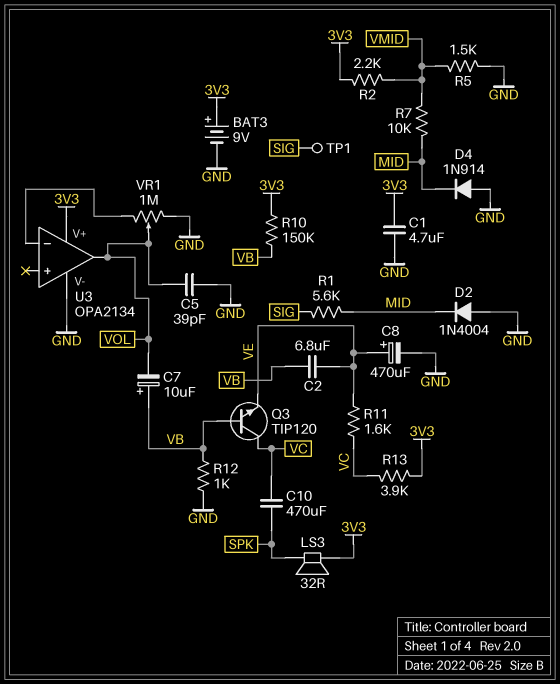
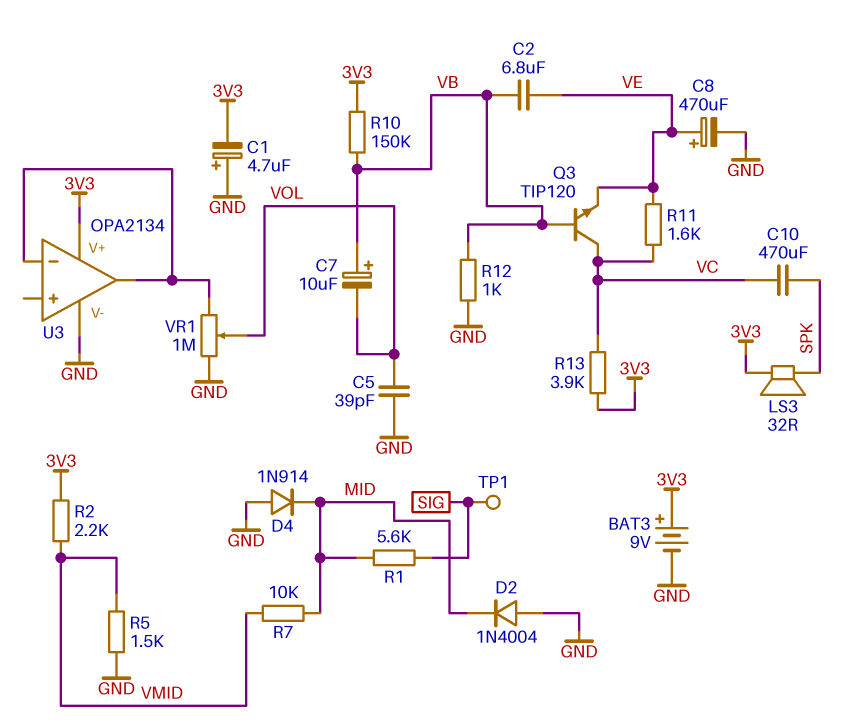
C1: 4.7uF (3V3, GND) -> 4.7uF (plus GND, minus 3V3)
U3 pin out: VOL -> U3/in-

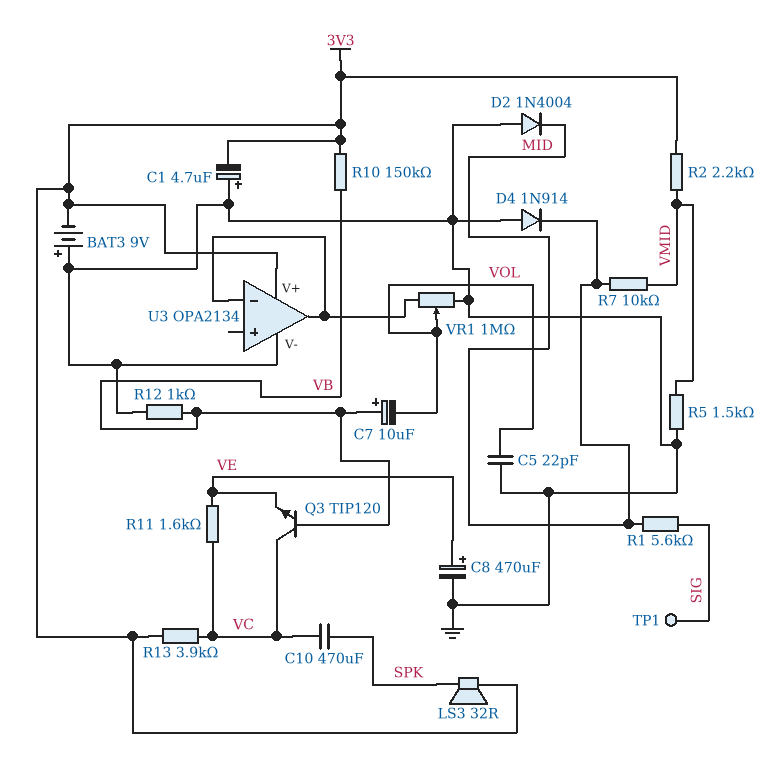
BAT3: 9V (plus 3V3, minus GND) -> 9V (plus GND, minus 3V3)
C2: 6.8uF (VB, VE) -> none
C5: 39pF (GND, VOL) -> 22pF (GND, VOL)

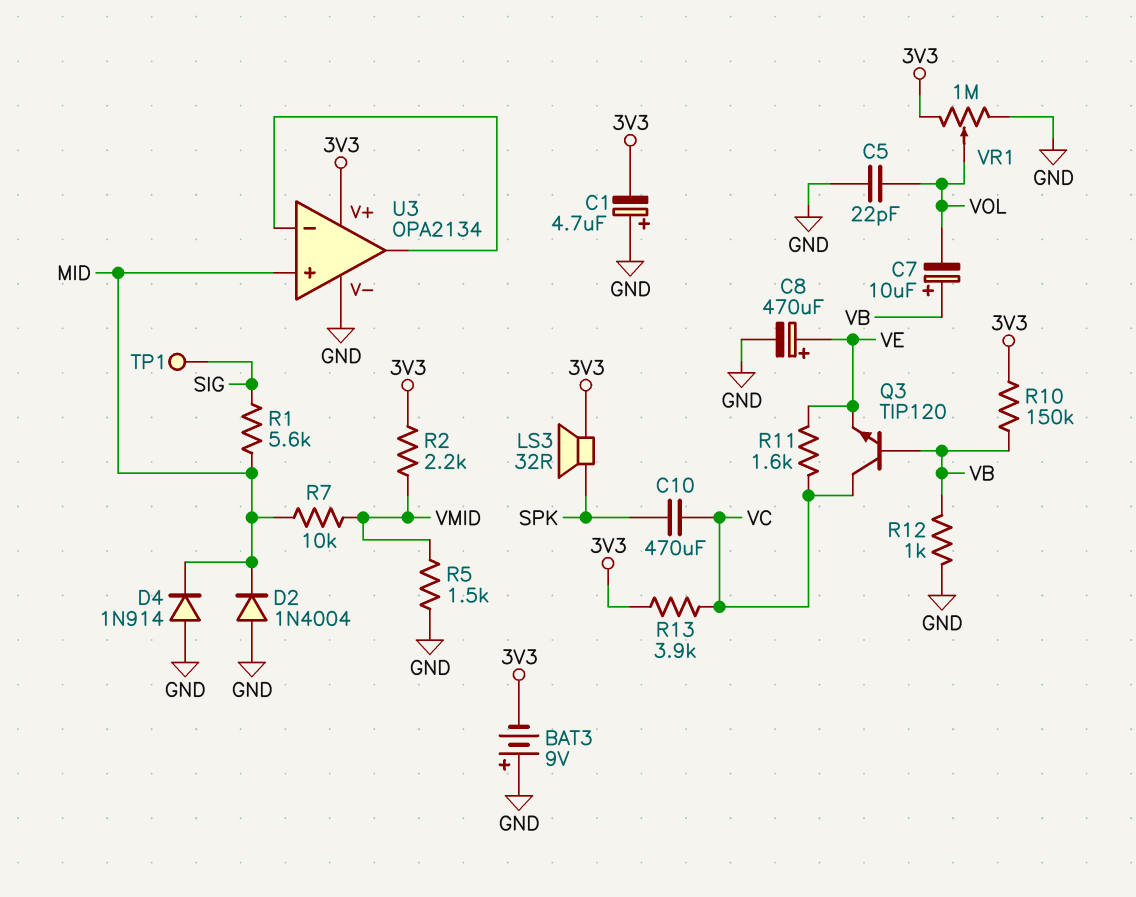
U3 pin in+: none -> MID
VR1: 1M (GND, U3/in-, wiper VOL) -> 1M (3V3, GND, wiper VOL)

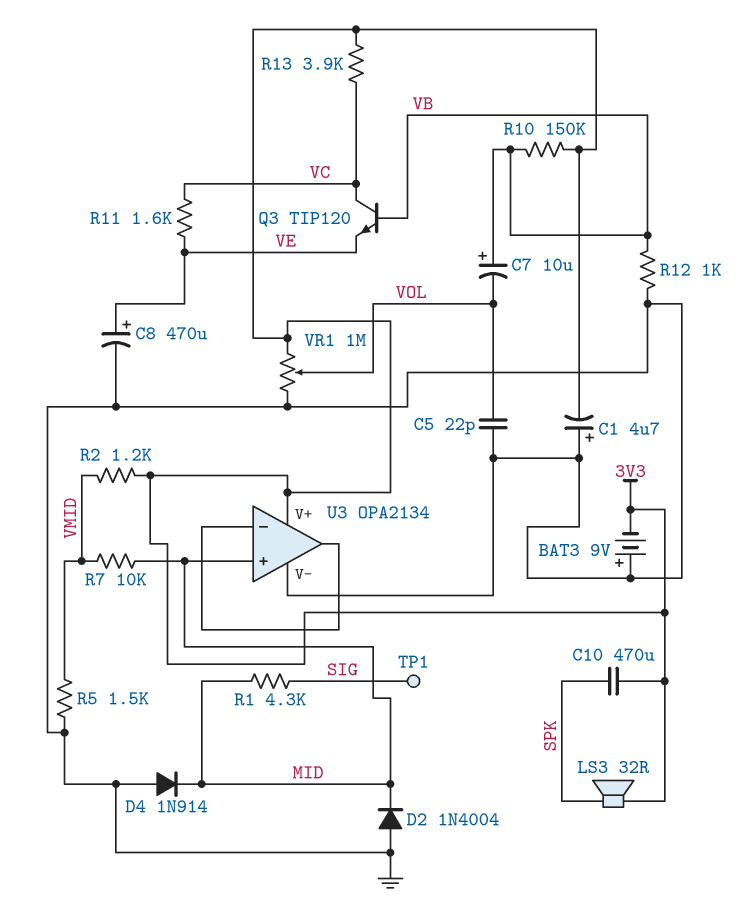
C10: 470uF (SPK, VC) -> 470uF (3V3, SPK)
R1: 5.6k (MID, SIG) -> 4.3k (MID, SIG)
R2: 2.2k (3V3, VMID) -> 1.2k (3V3, VMID)

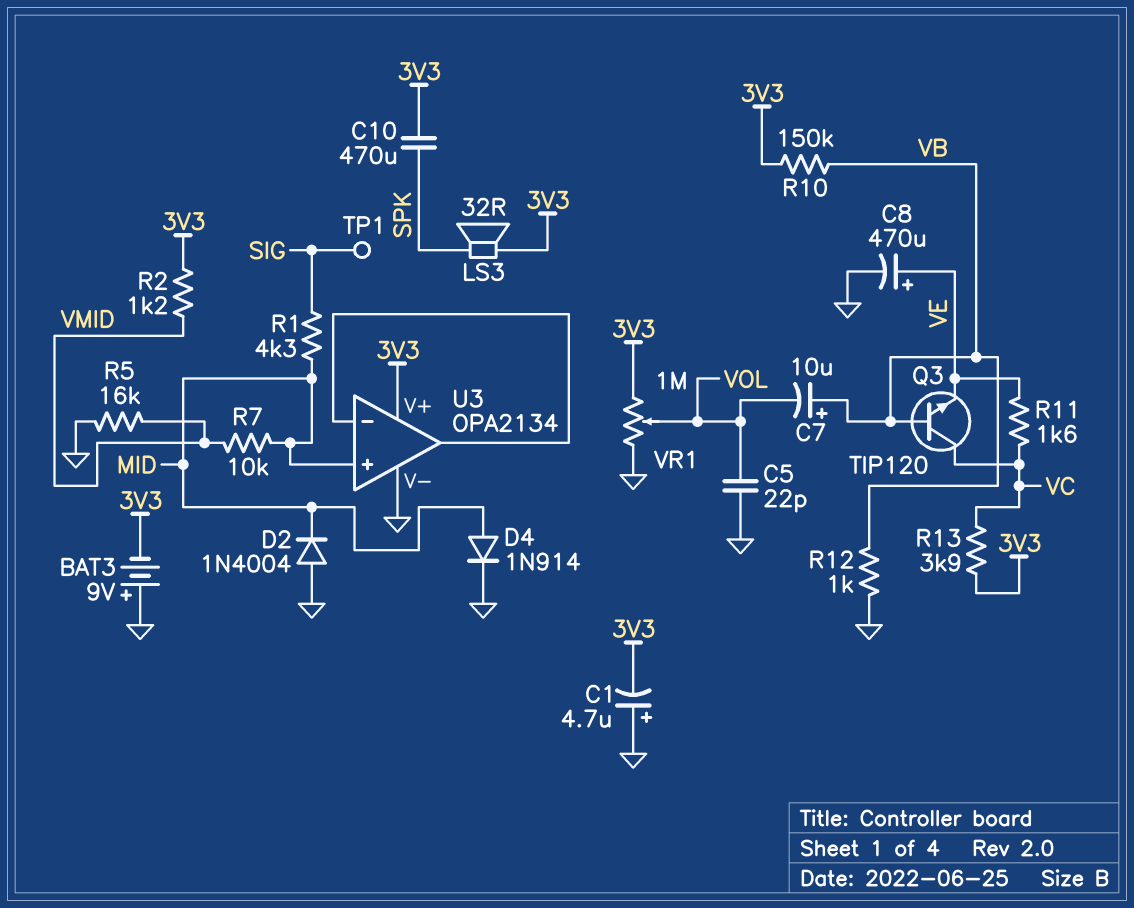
D4: diode 1N914 (A GND, K MID) -> diode 1N914 (A MID, K GND)
R5: 1.5k (GND, VMID) -> 16k (GND, VMID)

